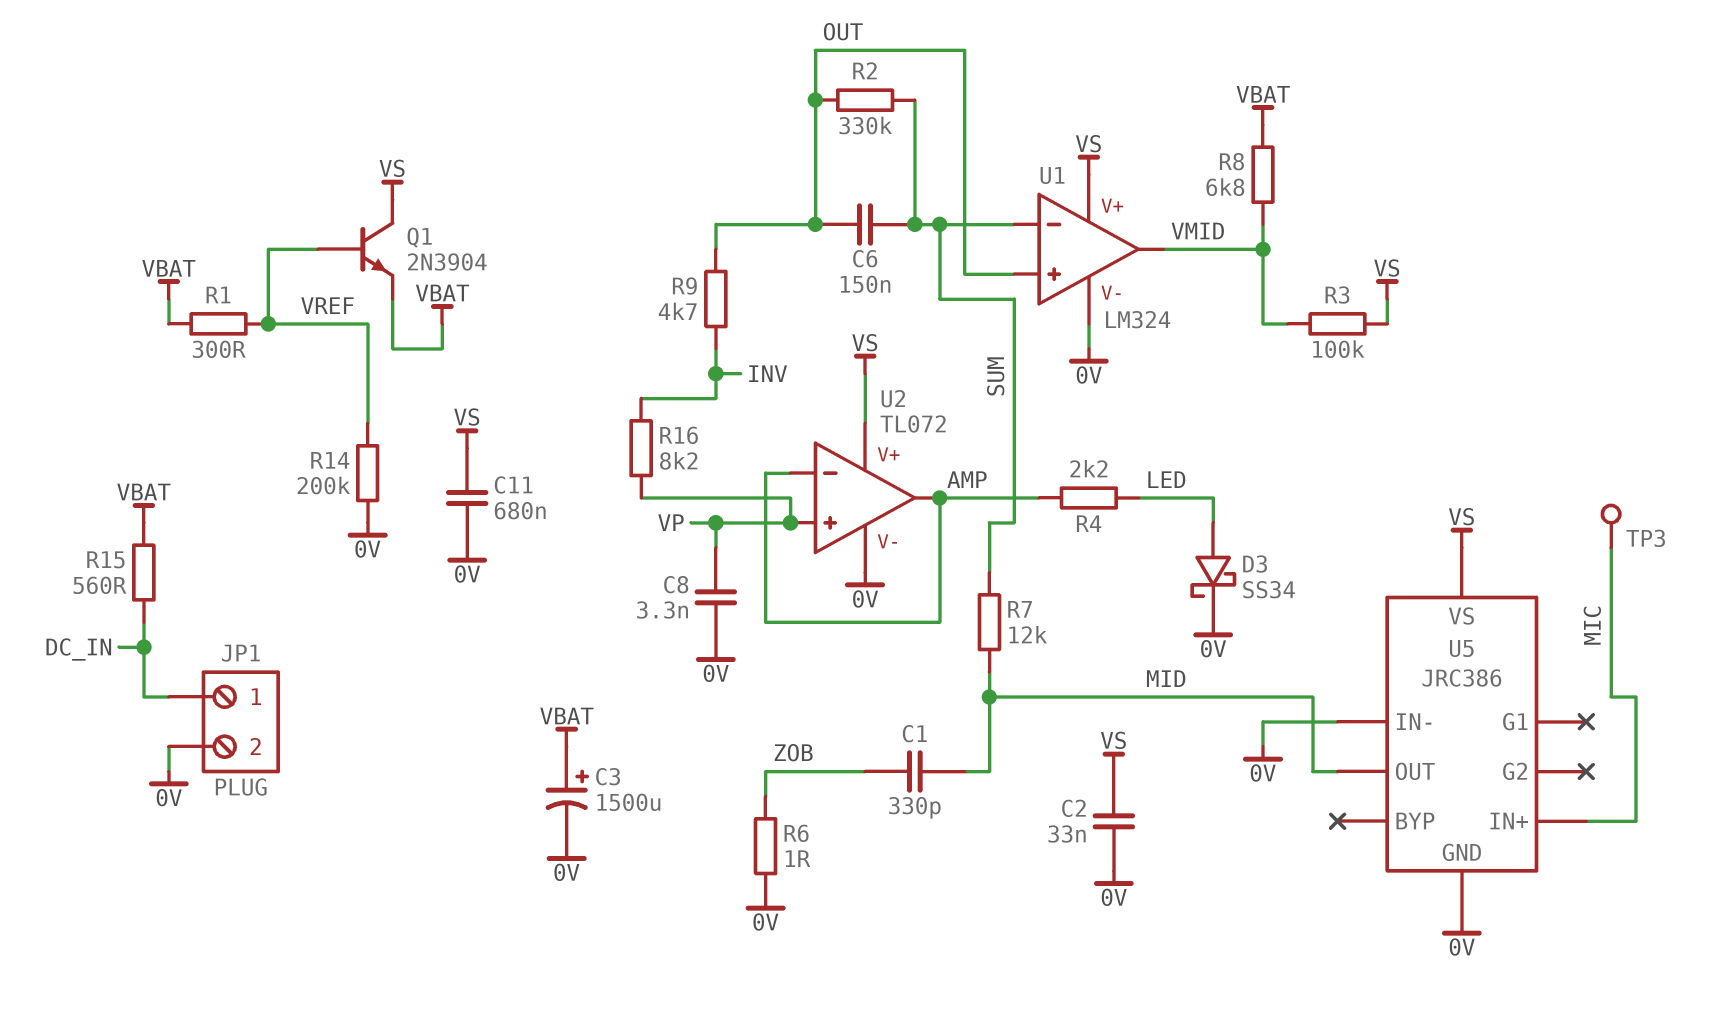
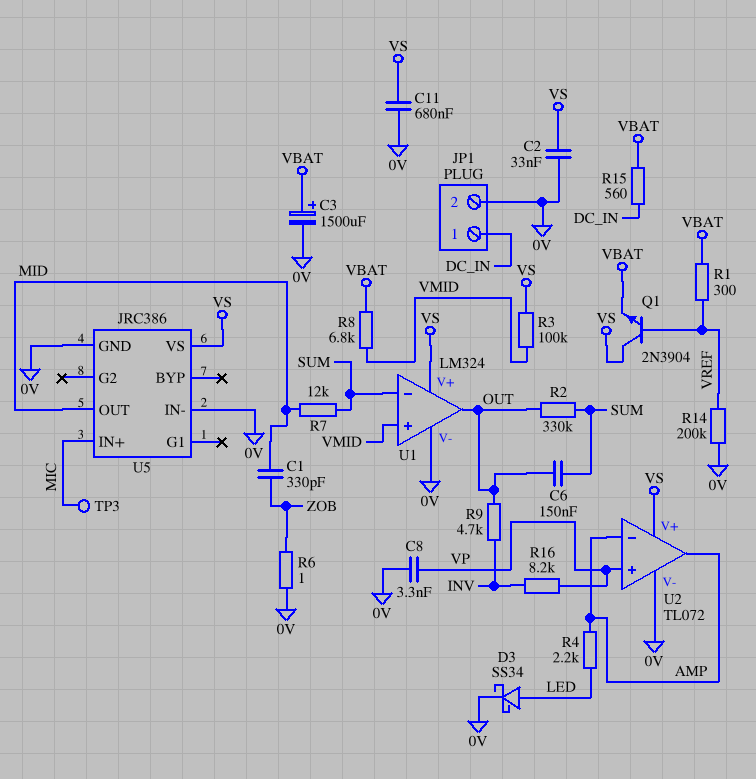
U1 pin in+: OUT -> VMID
U1 pin out: VMID -> OUT

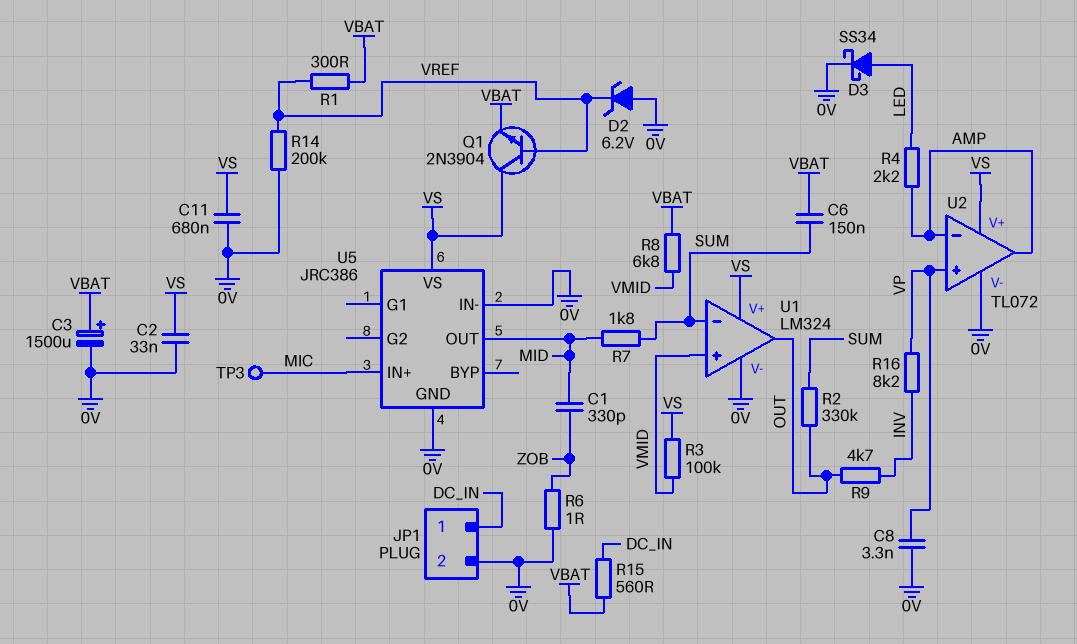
C6: 150nF (OUT, SUM) -> 150nF (SUM, VBAT)
D2: none -> zener 6.2V (A 0V, K VREF)
R7: 12k (MID, SUM) -> 1.8k (MID, SUM)

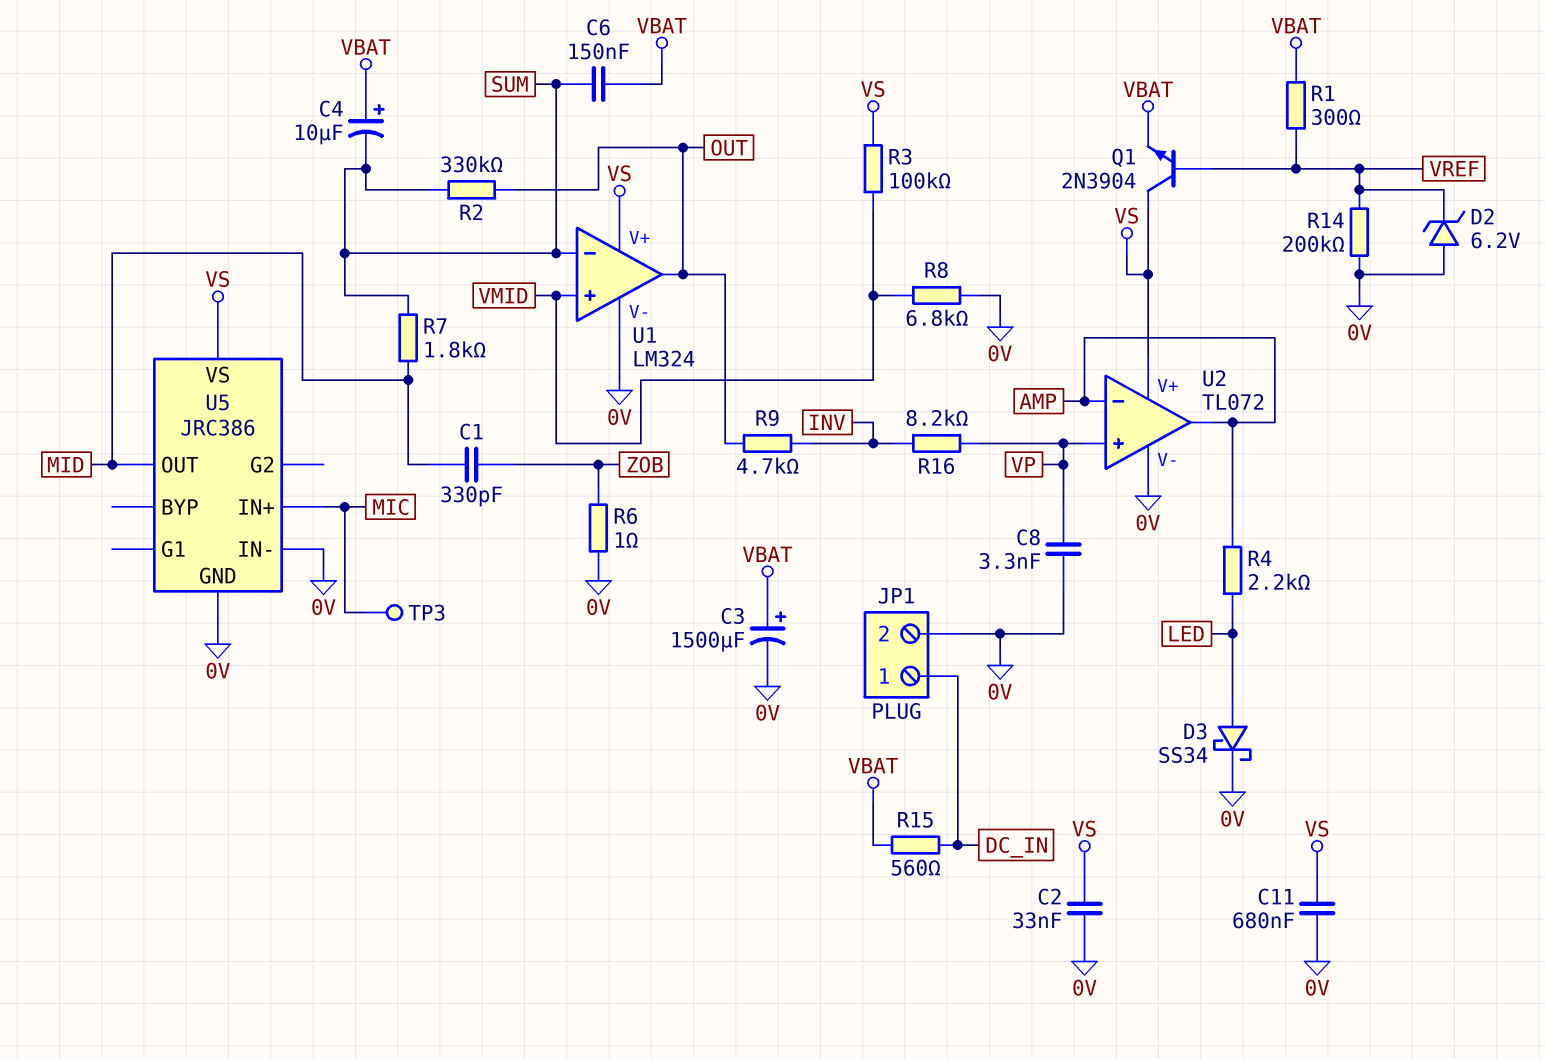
C4: none -> 10uF (plus VBAT, minus SUM)
R8: 6.8k (VBAT, VMID) -> 6.8k (0V, VMID)

